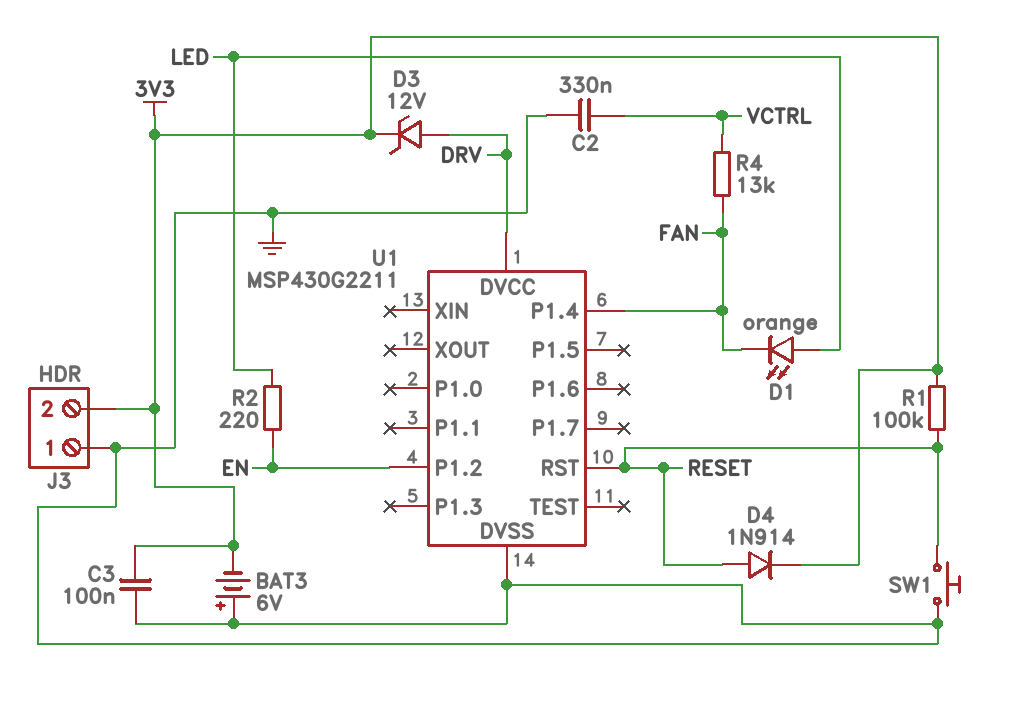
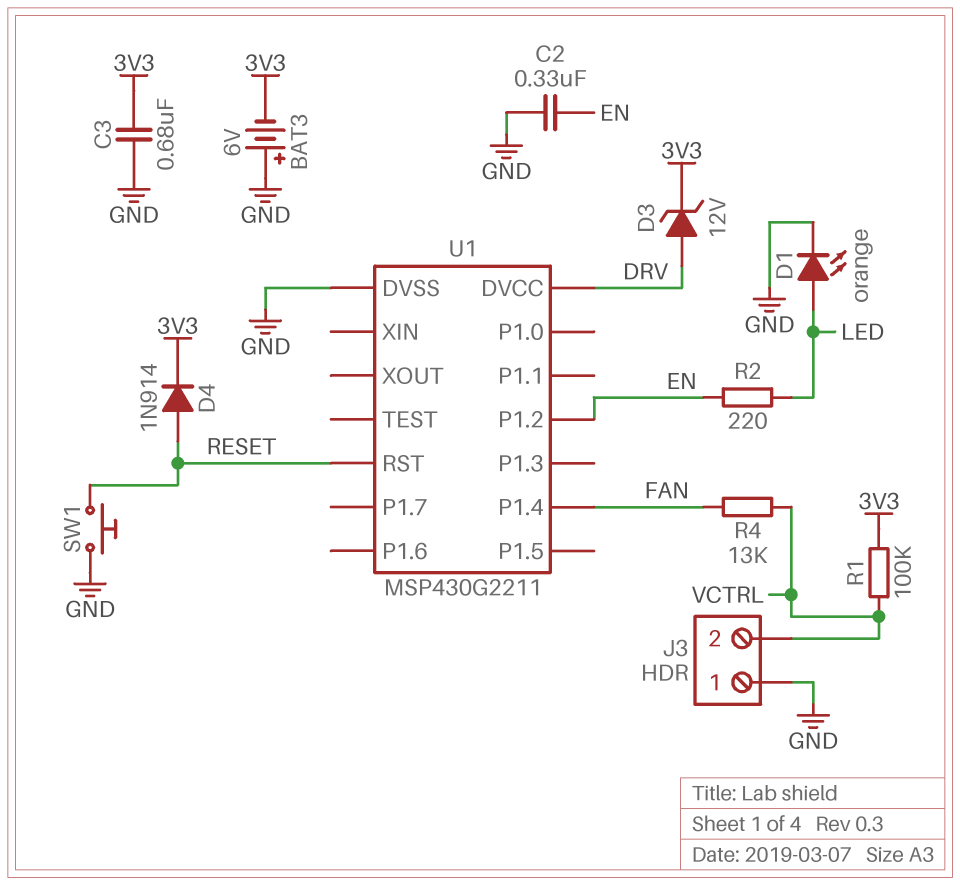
C2: 330nF (GND, VCTRL) -> 330nF (EN, GND)
C3: 100nF (3V3, GND) -> 680nF (3V3, GND)
D1: LED orange (A LED, K FAN) -> LED orange (A LED, K GND)
J3 pin 2: 3V3 -> VCTRL
R1: 100k (3V3, RESET) -> 100k (3V3, VCTRL)

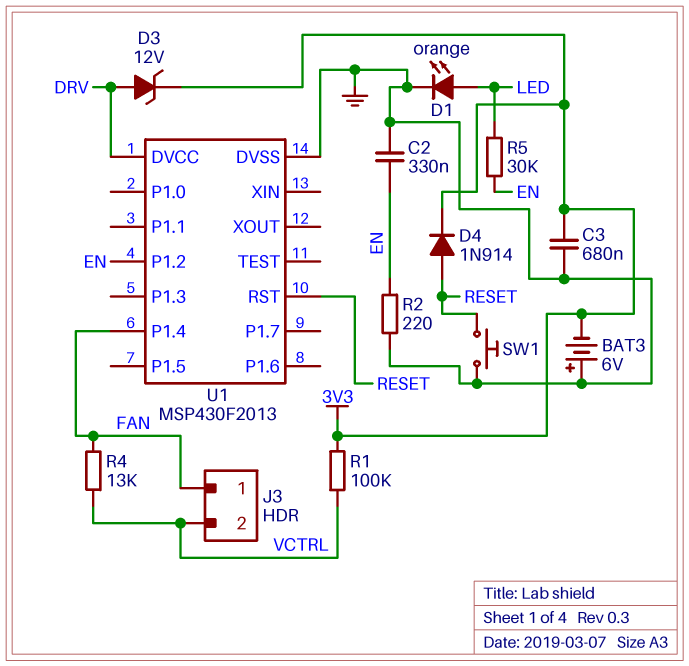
J3 pin 1: GND -> FAN
R2: 220 (EN, LED) -> 220 (EN, GND)
R5: none -> 30k (EN, LED)
U1: MSP430G2211 -> MSP430F2013

